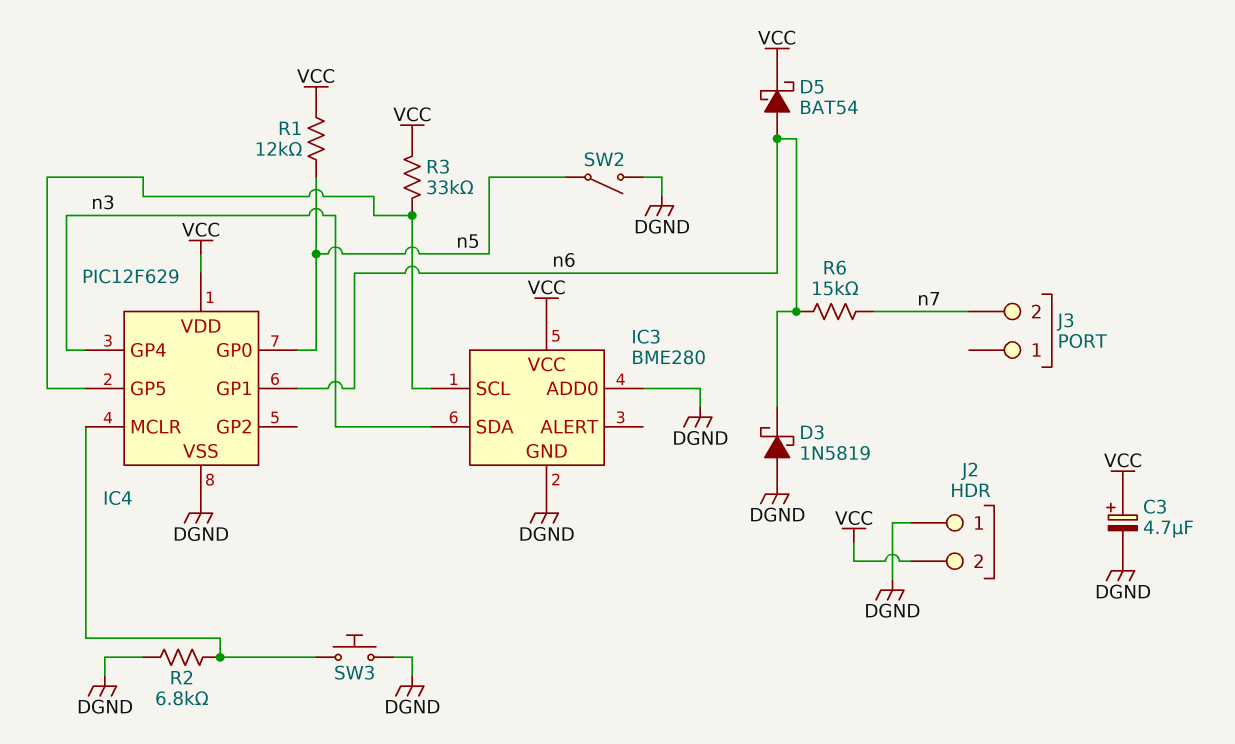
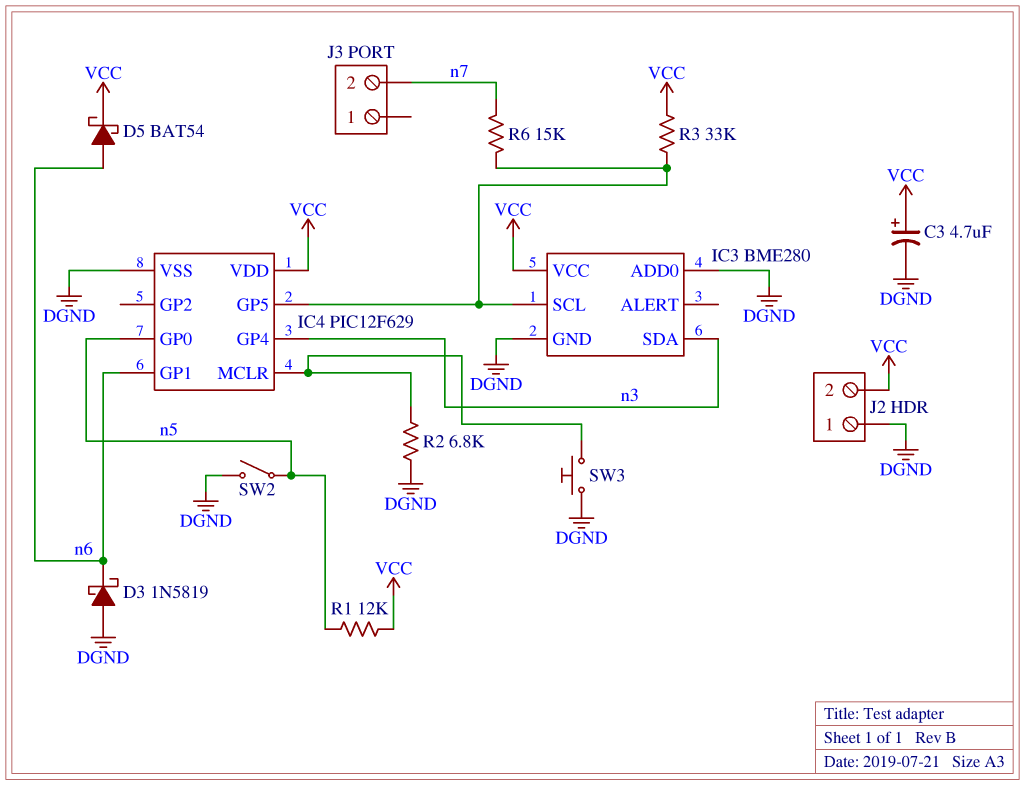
R6: 15k (n6, n7) -> 15k (IC3/SCL, n7)

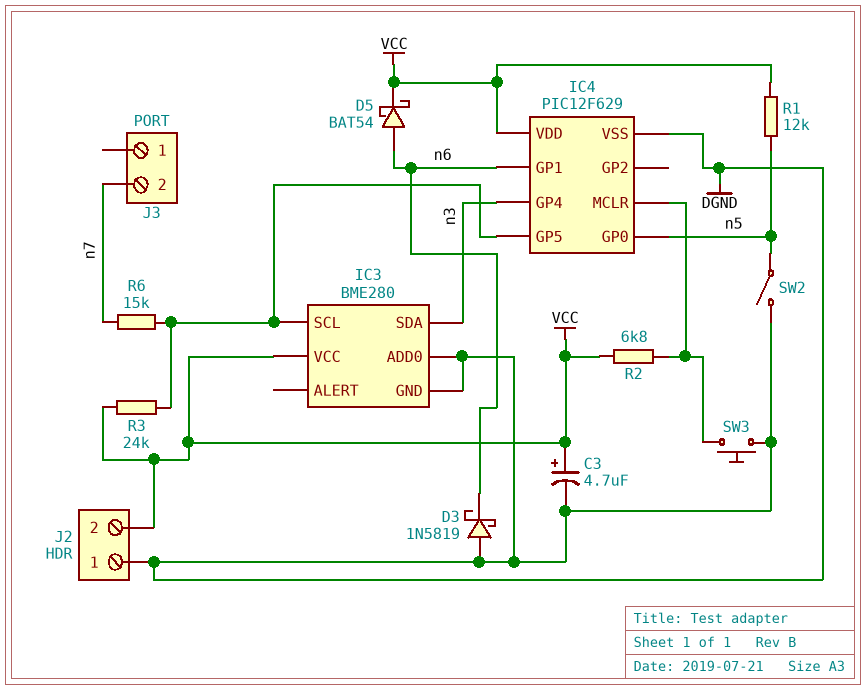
R2: 6.8k (DGND, IC4/MCLR) -> 6.8k (IC4/MCLR, VCC)
R3: 33k (IC3/SCL, VCC) -> 24k (IC3/SCL, VCC)

